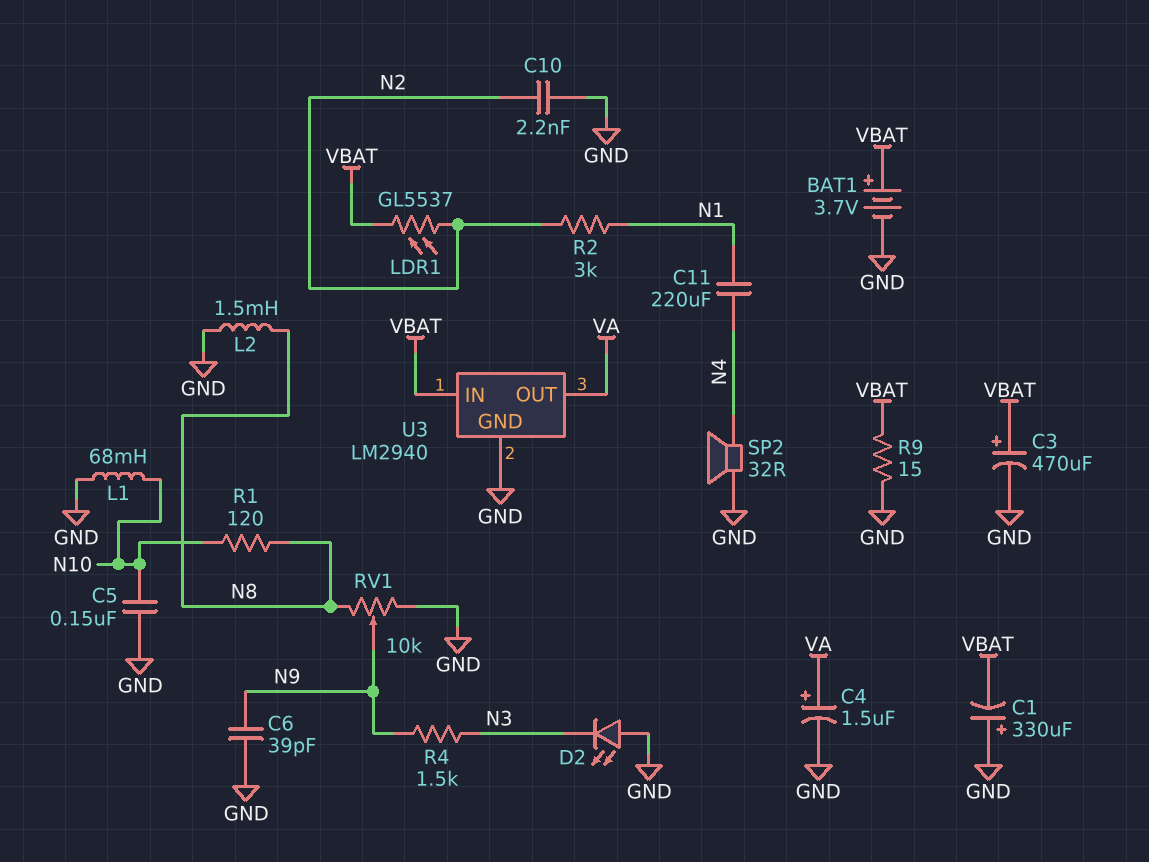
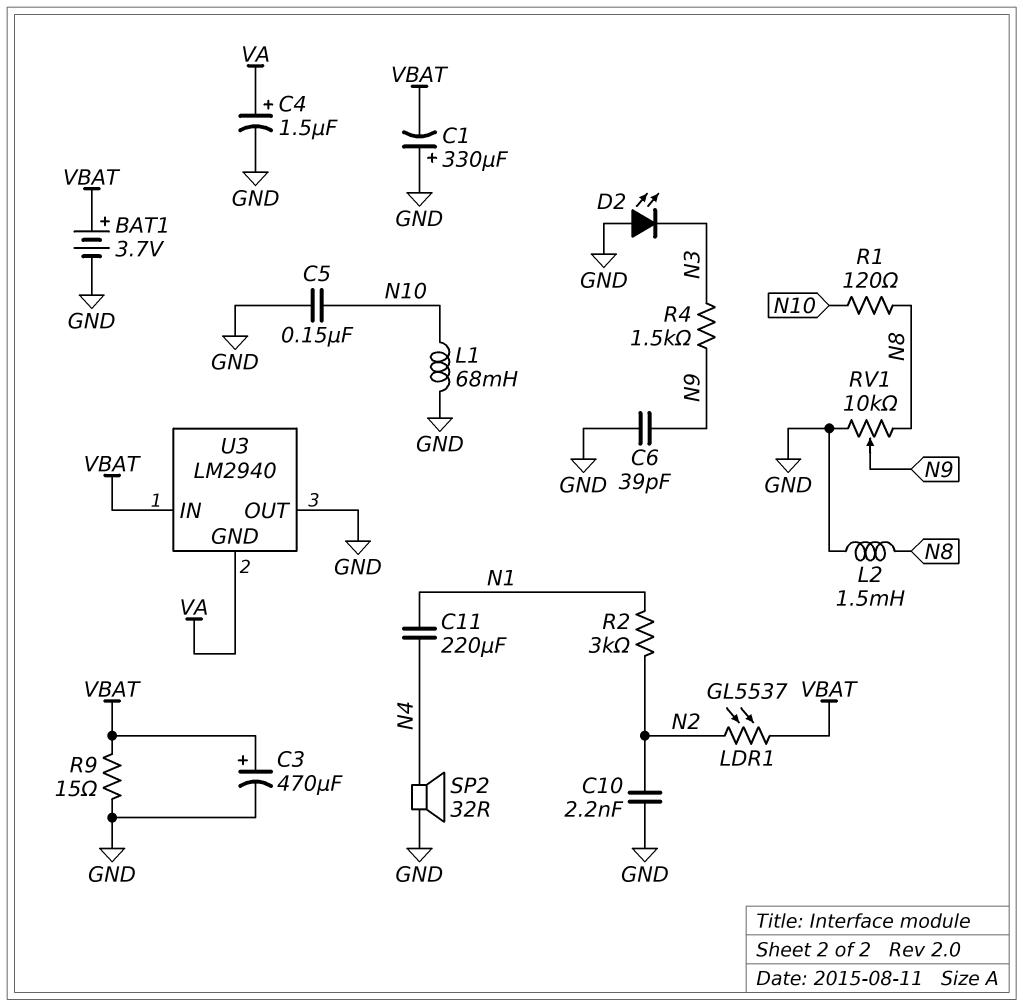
U3 pin GND: GND -> VA
U3 pin OUT: VA -> GND

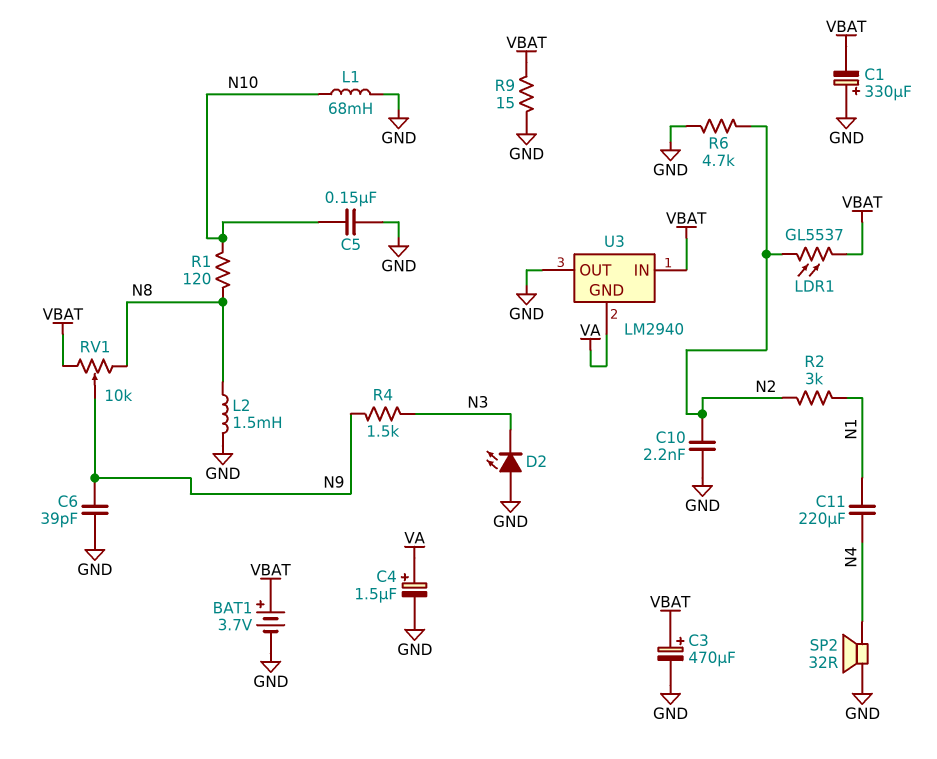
R6: none -> 4.7k (GND, N2)
RV1: 10k (GND, N8, wiper N9) -> 10k (N8, VBAT, wiper N9)

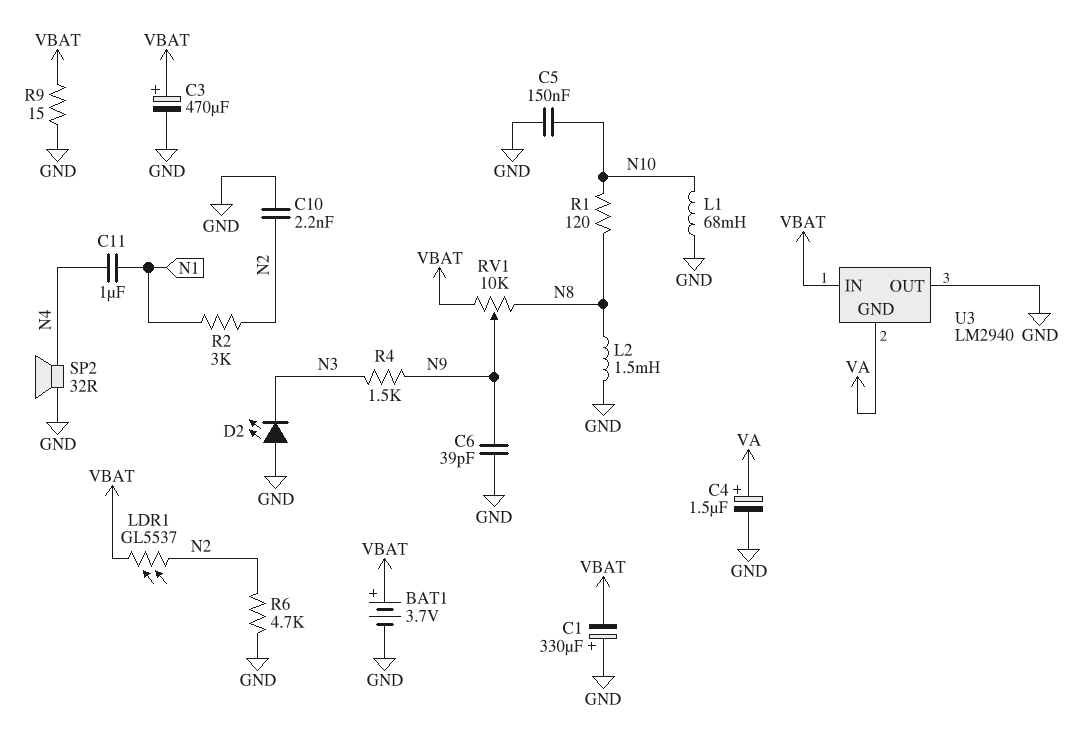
C11: 220uF (N1, N4) -> 1uF (N1, N4)

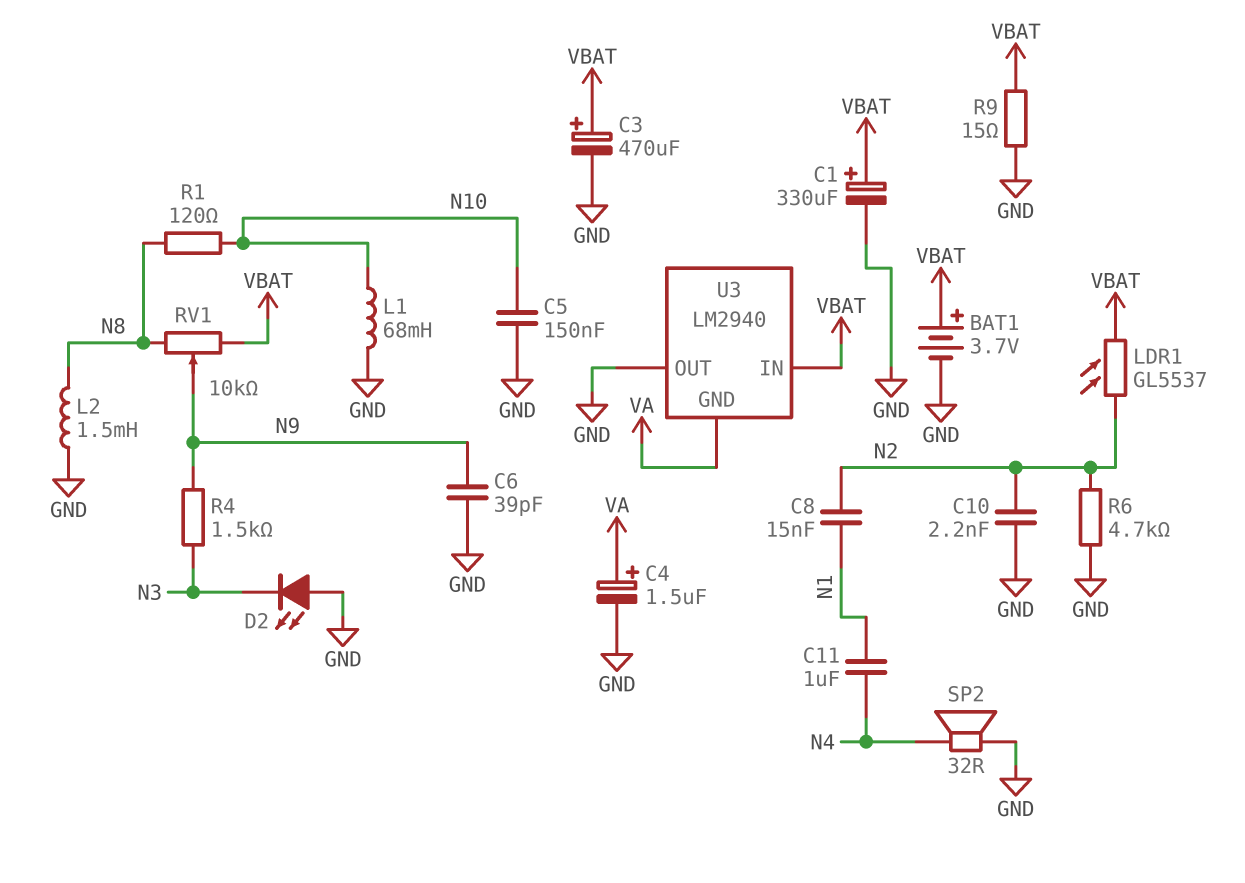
C1: 330uF (plus GND, minus VBAT) -> 330uF (plus VBAT, minus GND)
C8: none -> 15nF (N1, N2)
R2: 3k (N1, N2) -> none

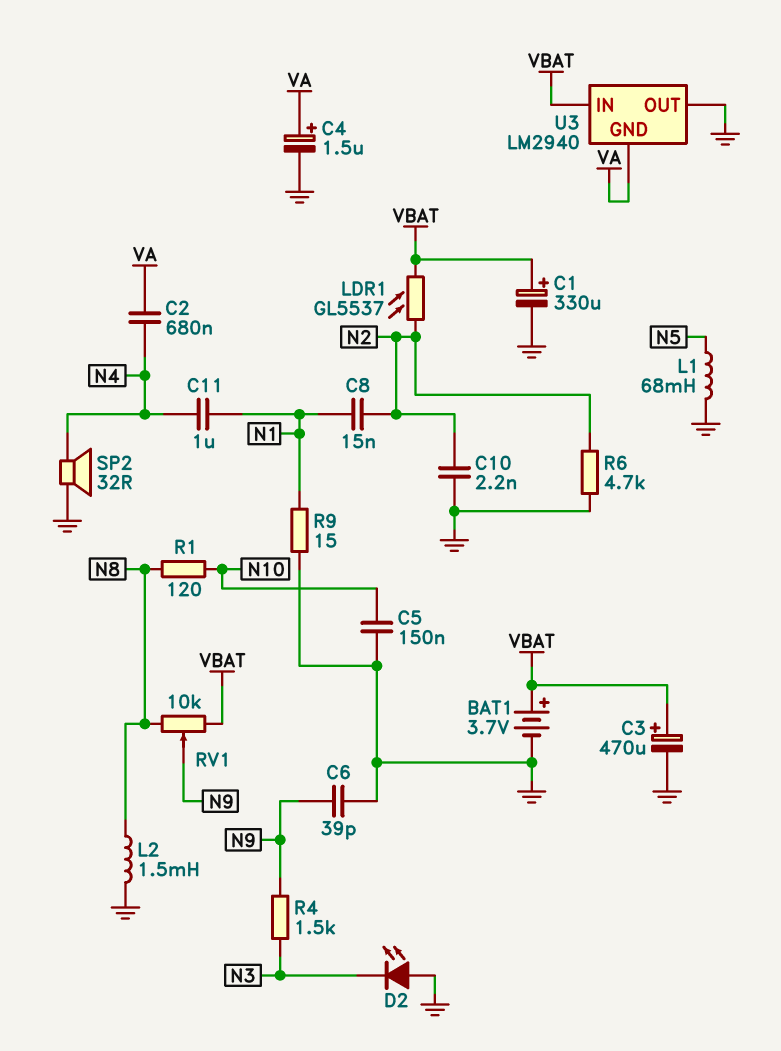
C2: none -> 680nF (N4, VA)
L1: 68mH (GND, N10) -> 68mH (GND, N5)
R9: 15 (GND, VBAT) -> 15 (GND, N1)

